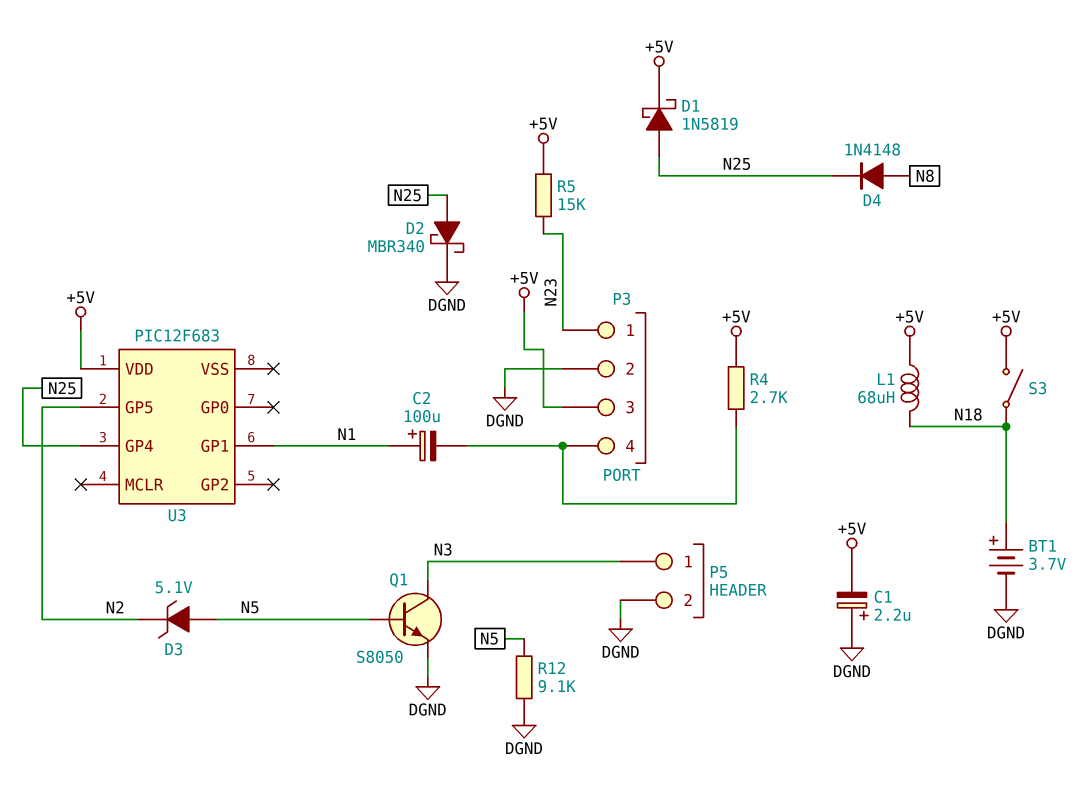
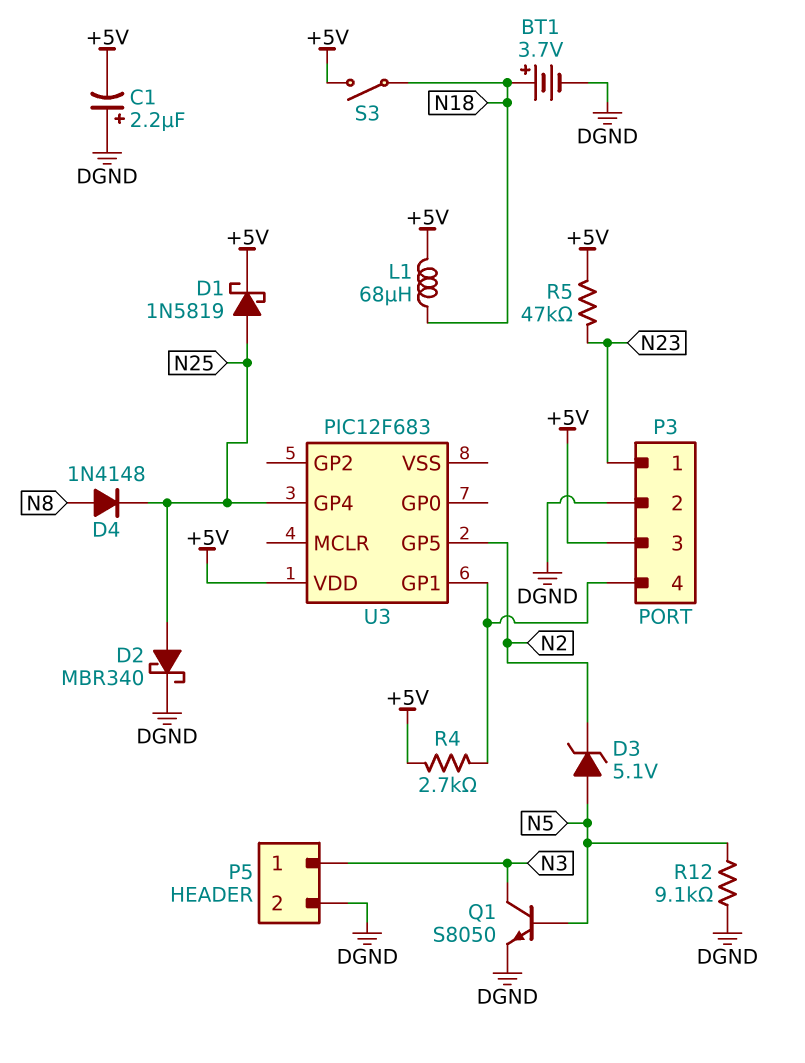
C2: 100uF (plus N1, minus P3/4) -> none
R5: 15k (+5V, N23) -> 47k (+5V, N23)
U3 pin GP1: N1 -> P3/4

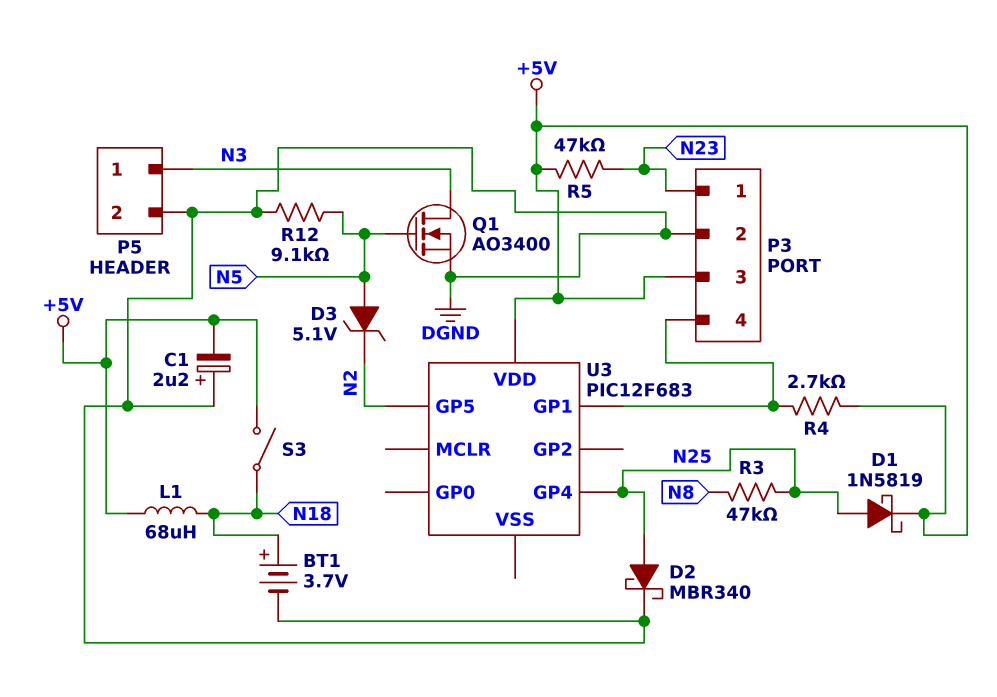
D4: diode 1N4148 (A N8, K N25) -> none
Q1: NPN S8050 (B N5, C N3, E DGND) -> NMOS AO3400 (G N5, D N3, S DGND)
R3: none -> 47k (N8, N25)

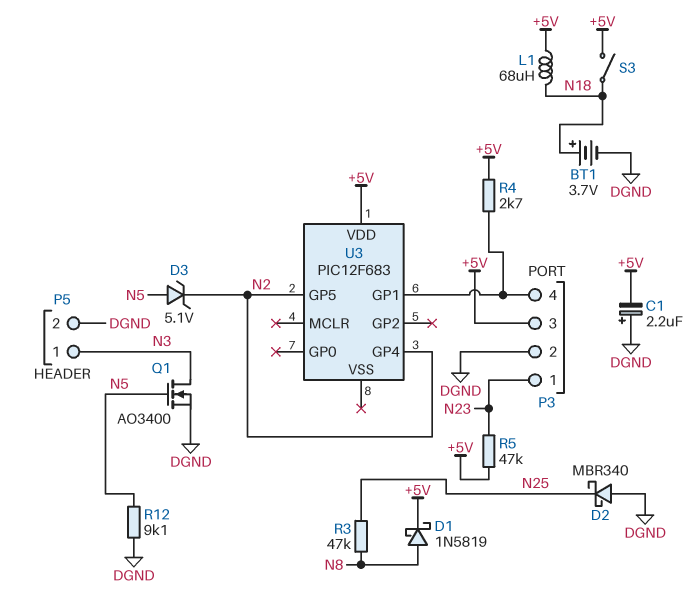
D1: schottky 1N5819 (A N25, K +5V) -> schottky 1N5819 (A N8, K +5V)
D2: schottky MBR340 (A N25, K DGND) -> schottky MBR340 (A DGND, K N25)
U3 pin GP4: N25 -> N2

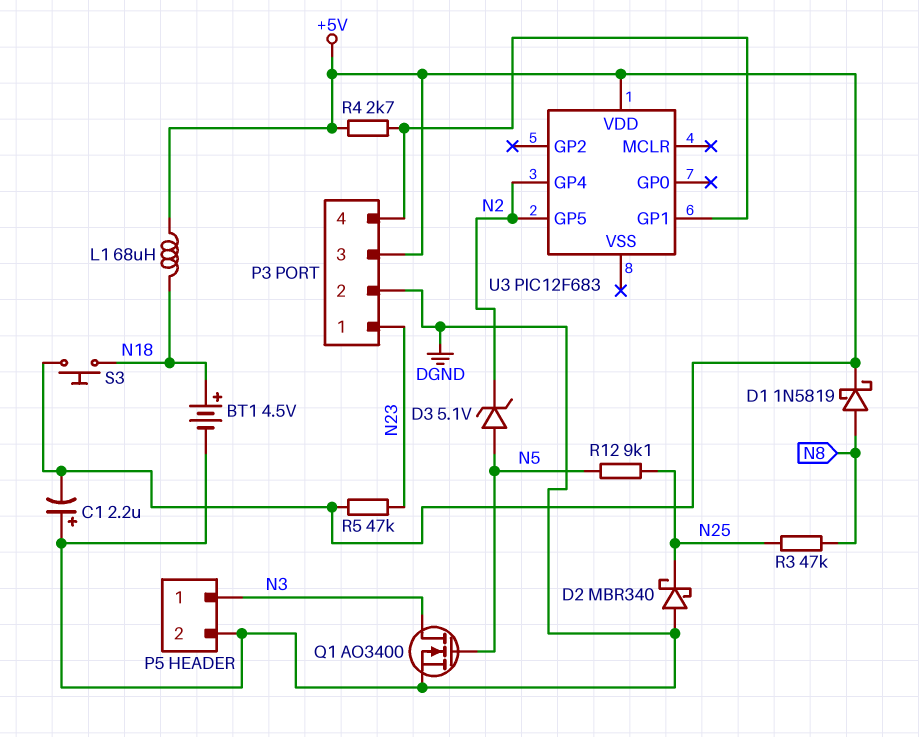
BT1: 3.7V (plus N18, minus DGND) -> 4.5V (plus N18, minus DGND)
R12: 9.1k (DGND, N5) -> 9.1k (N5, N25)
S3: switch (+5V, N18) -> button (+5V, N18)

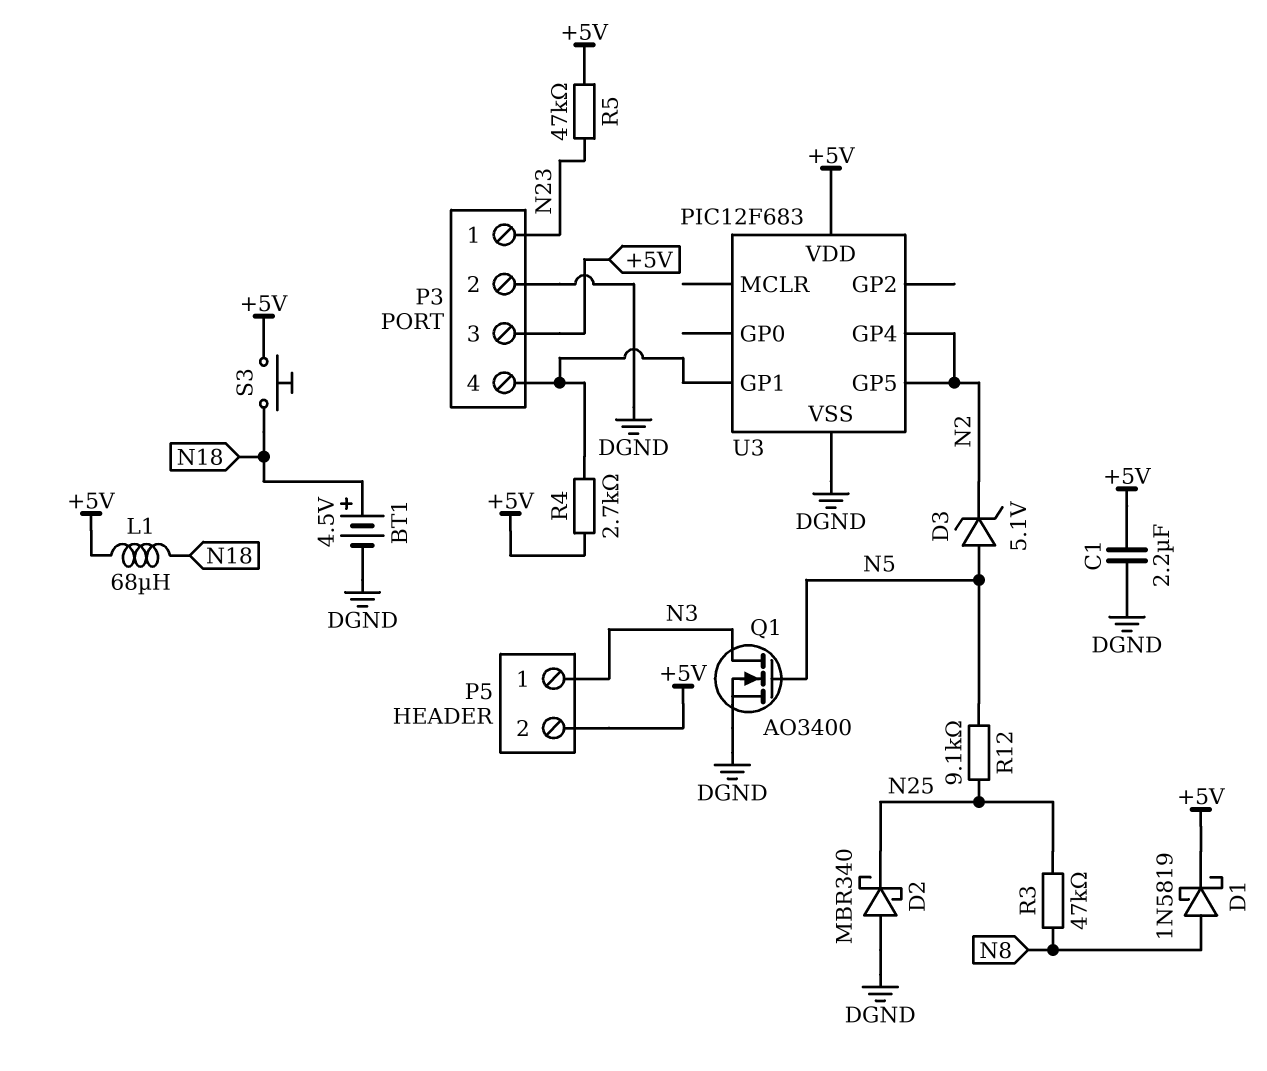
C1: 2.2uF (plus DGND, minus +5V) -> 2.2uF (+5V, DGND)
P5 pin 2: DGND -> +5V
U3 pin VSS: none -> DGND

